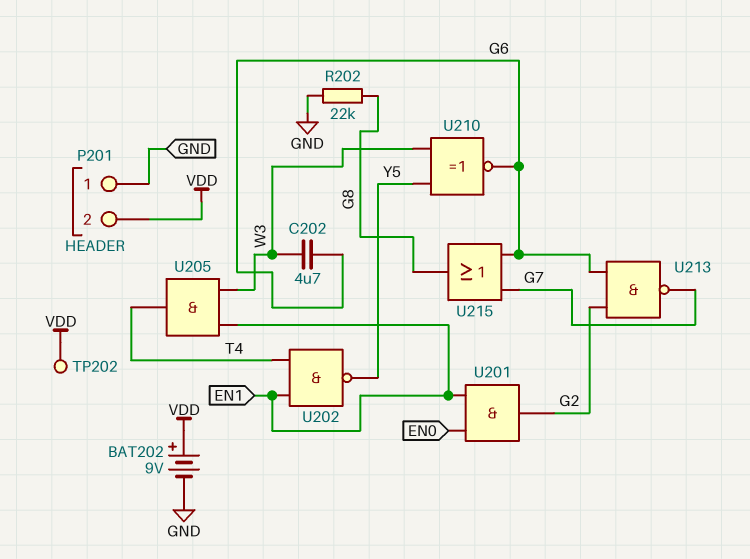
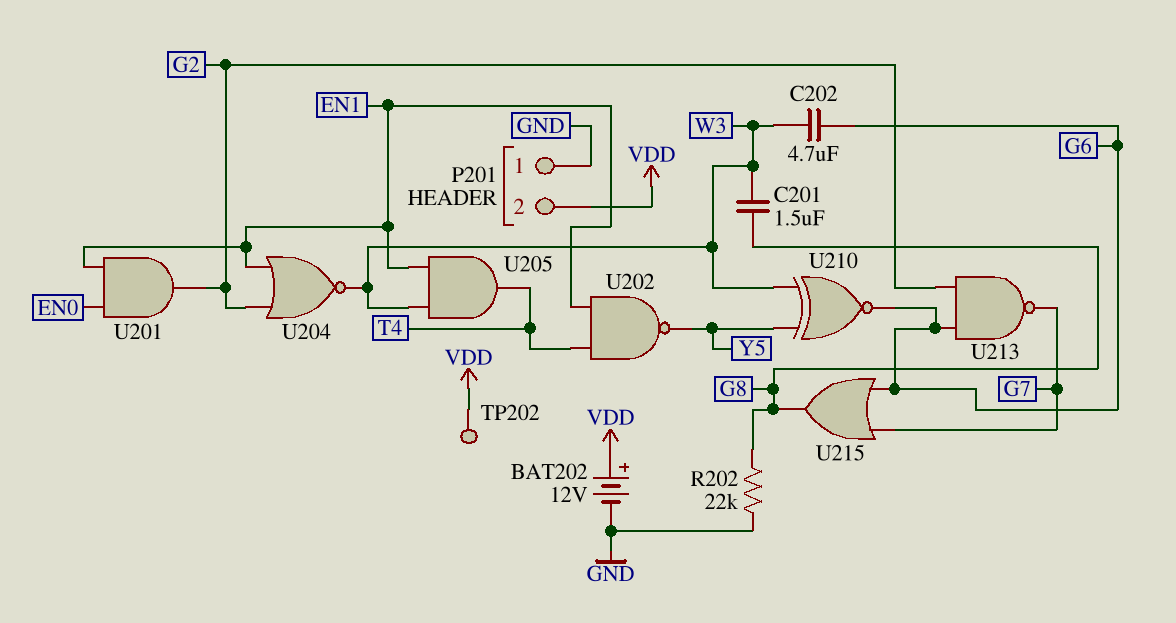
BAT202: 9V (plus VDD, minus GND) -> 12V (plus VDD, minus GND)
C201: none -> 1.5uF (G8, W3)
U204: none -> NOR (in EN1, in G2, out W3)

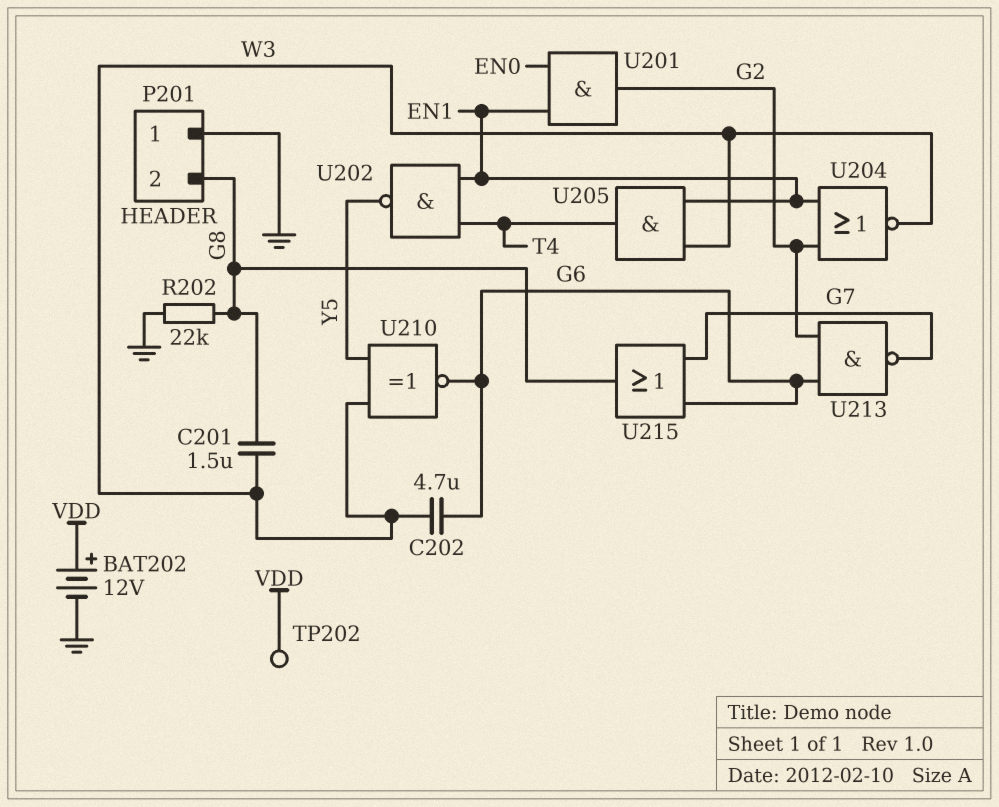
P201 pin 2: VDD -> G8

